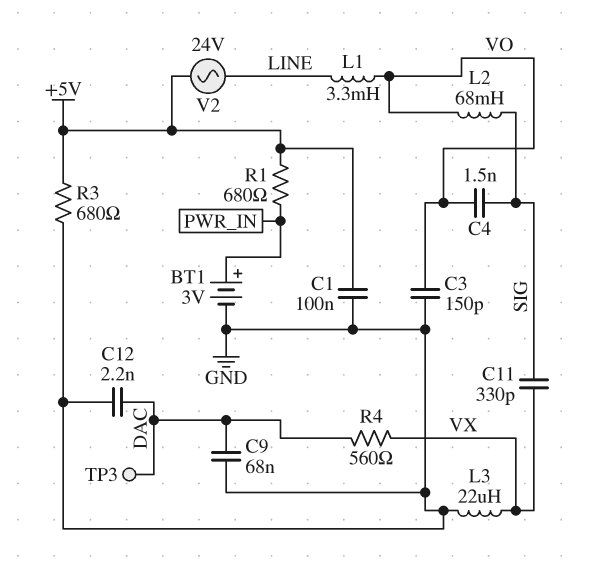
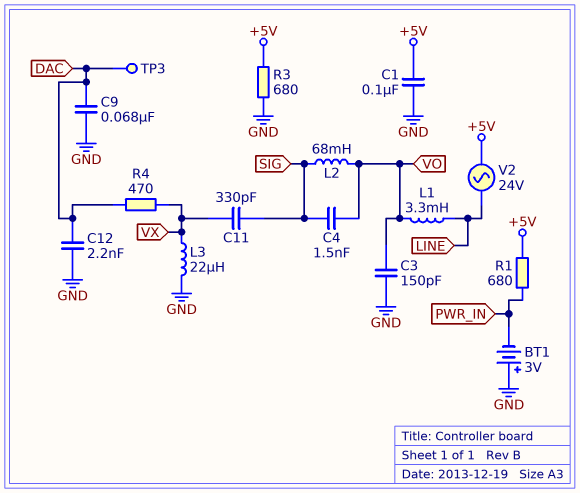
BT1: 3V (plus PWR_IN, minus GND) -> 3V (plus GND, minus PWR_IN)
R4: 560 (DAC, VX) -> 470 (DAC, VX)

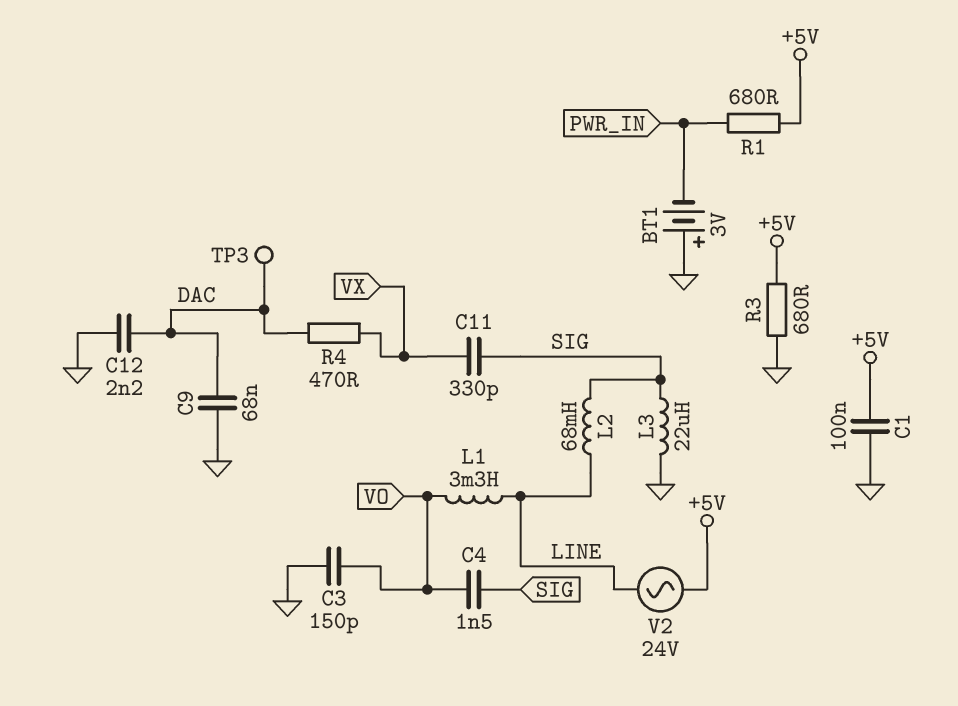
L2: 68mH (SIG, VO) -> 68mH (LINE, SIG)
L3: 22uH (GND, VX) -> 22uH (GND, SIG)

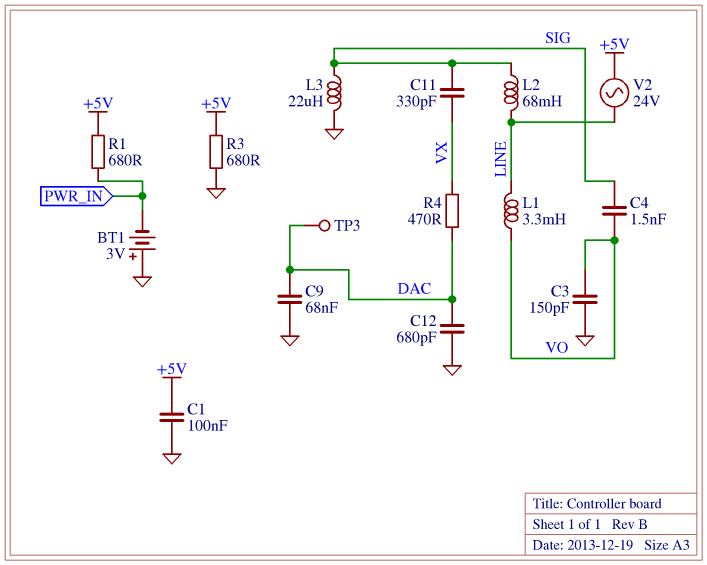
C12: 2.2nF (DAC, GND) -> 680pF (DAC, GND)

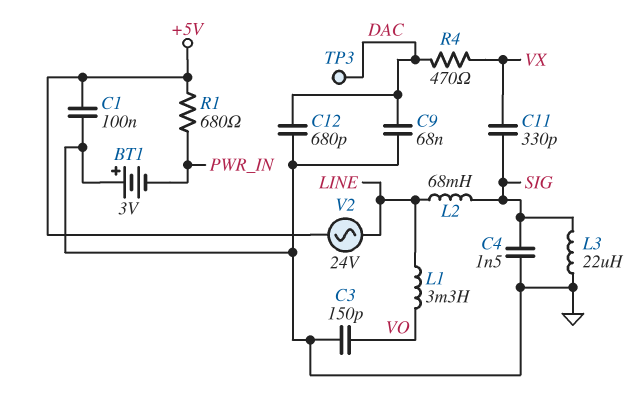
C4: 1.5nF (SIG, VO) -> 1.5nF (GND, SIG)
R3: 680 (+5V, GND) -> none

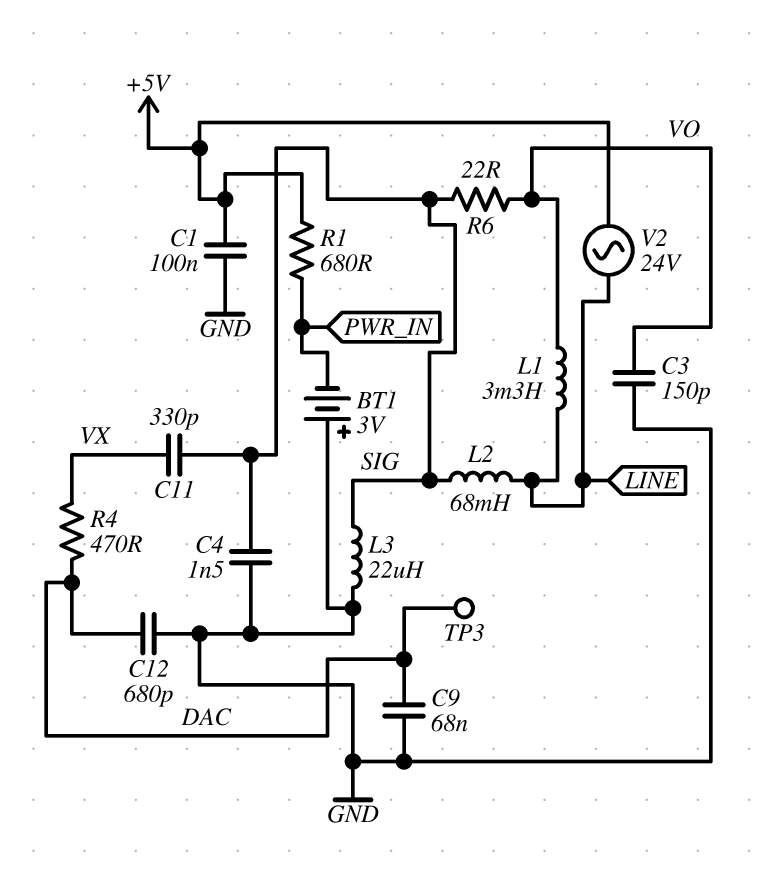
R6: none -> 22 (SIG, VO)

